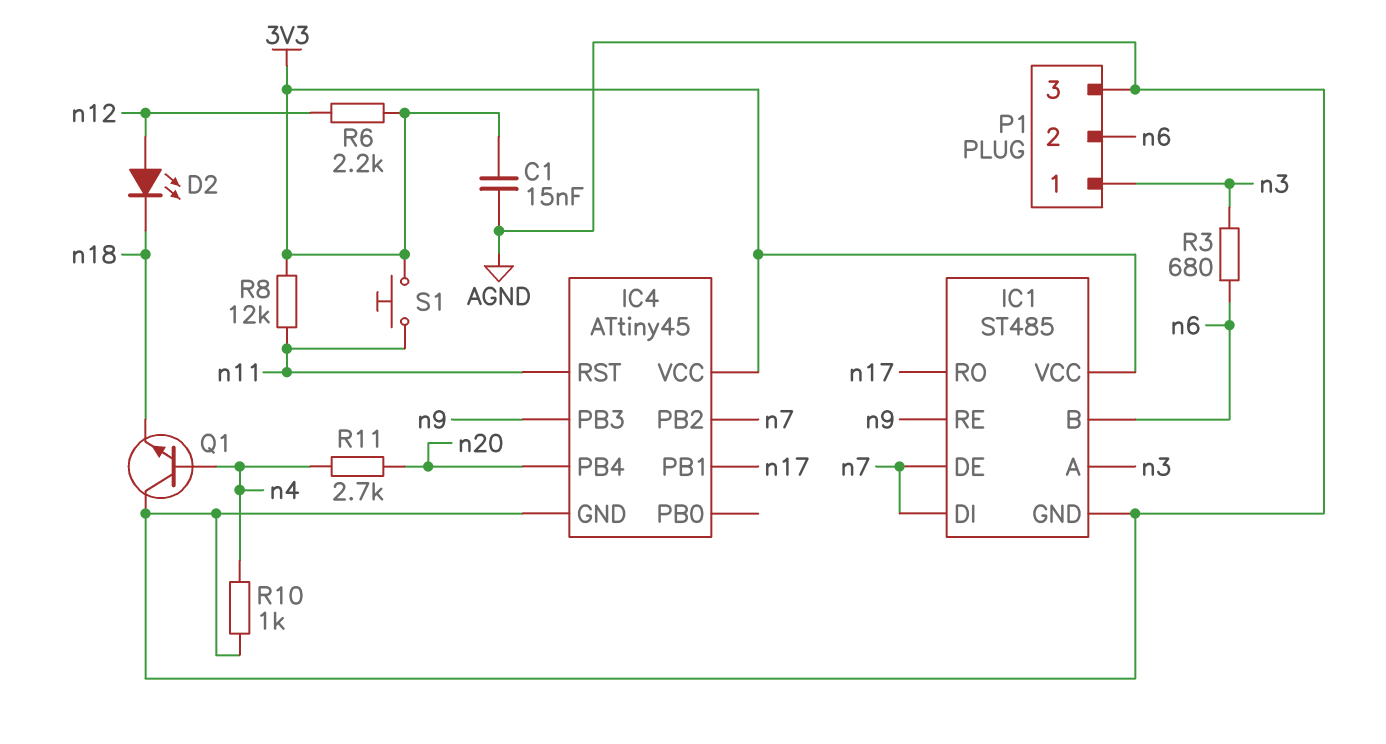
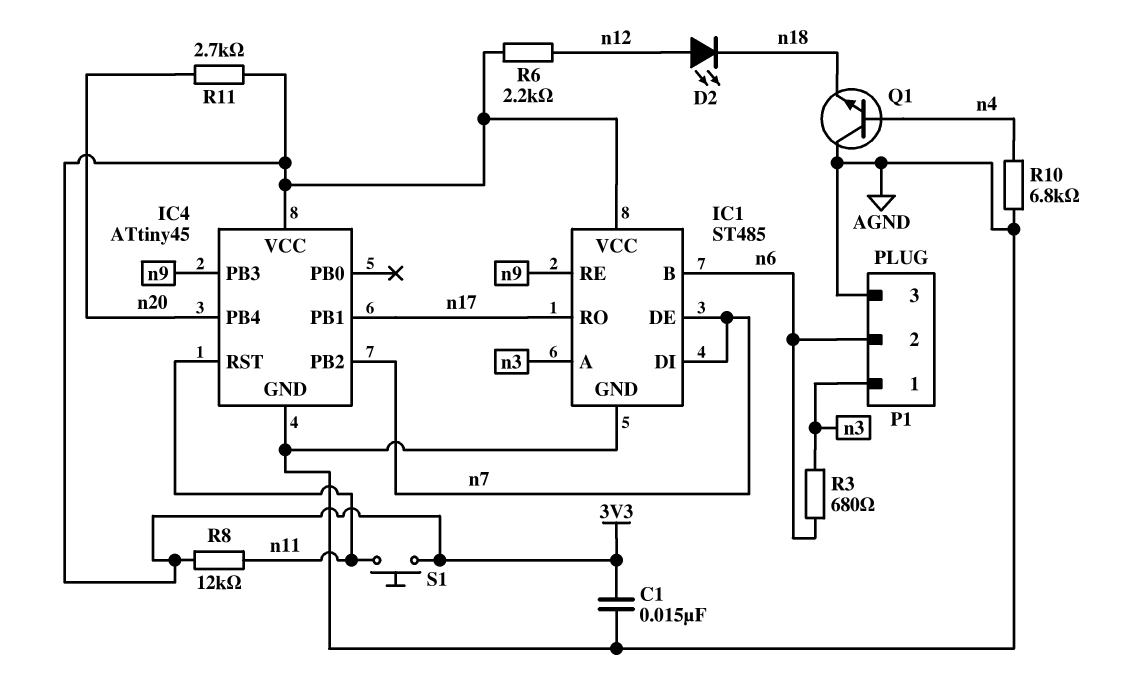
R10: 1k (AGND, n4) -> 6.8k (AGND, n4)
R11: 2.7k (n4, n20) -> 2.7k (3V3, n20)

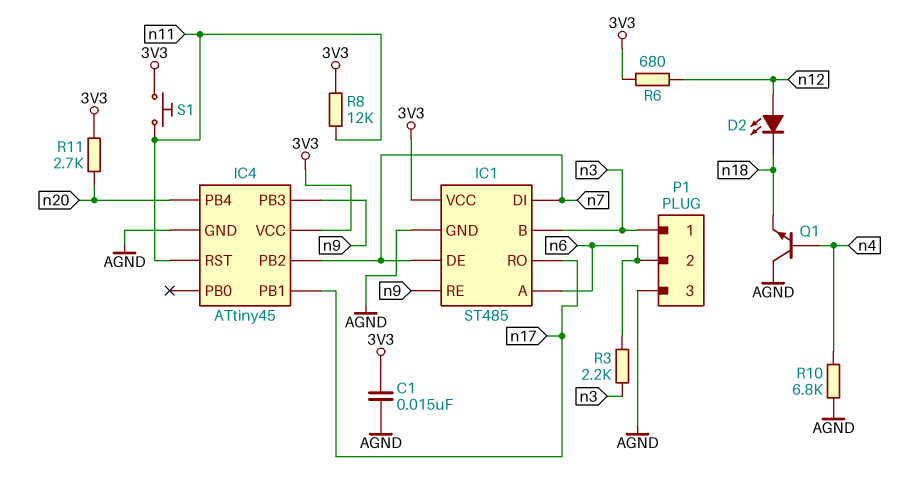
IC1 pin A: n3 -> n6
IC1 pin B: n6 -> n3
R3: 680 (n3, n6) -> 2.2k (n3, n6)
R6: 2.2k (3V3, n12) -> 680 (3V3, n12)

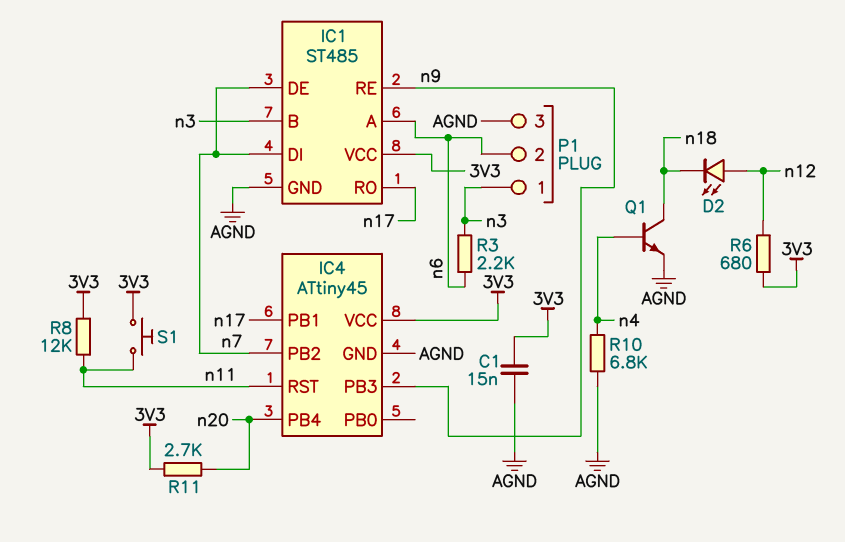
Q1: NPN (B n4, C AGND, E n18) -> NPN (B n4, C n18, E AGND)

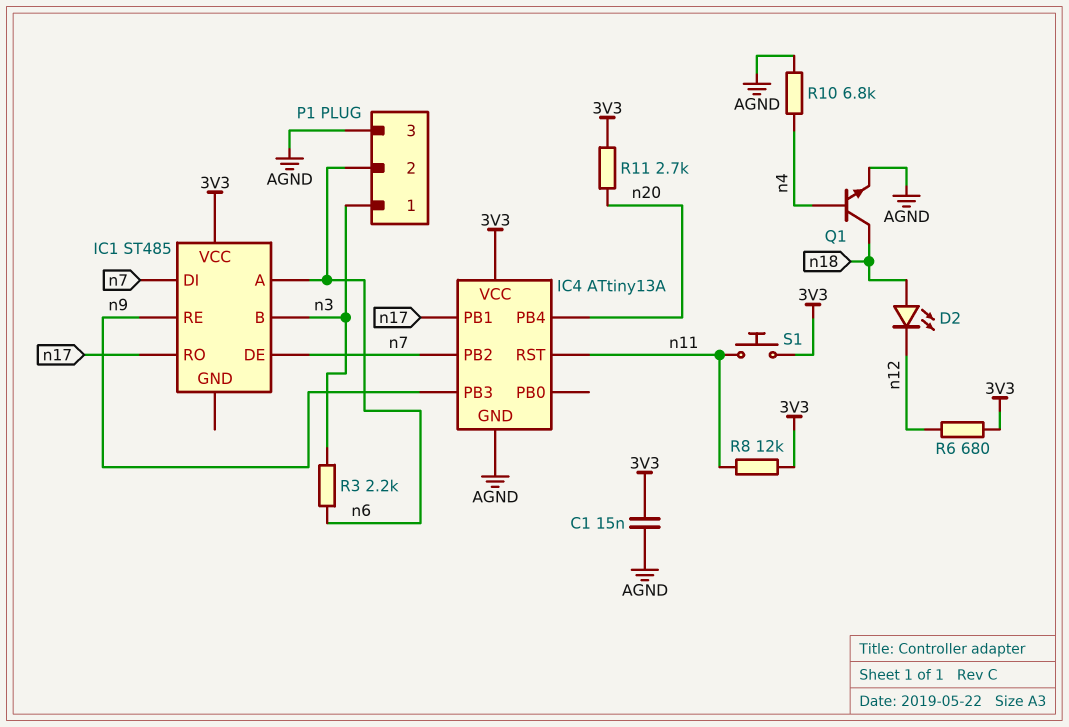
D2: LED (A n12, K n18) -> LED (A n18, K n12)
IC1 pin GND: AGND -> none
IC4: ATtiny45 -> ATtiny13A

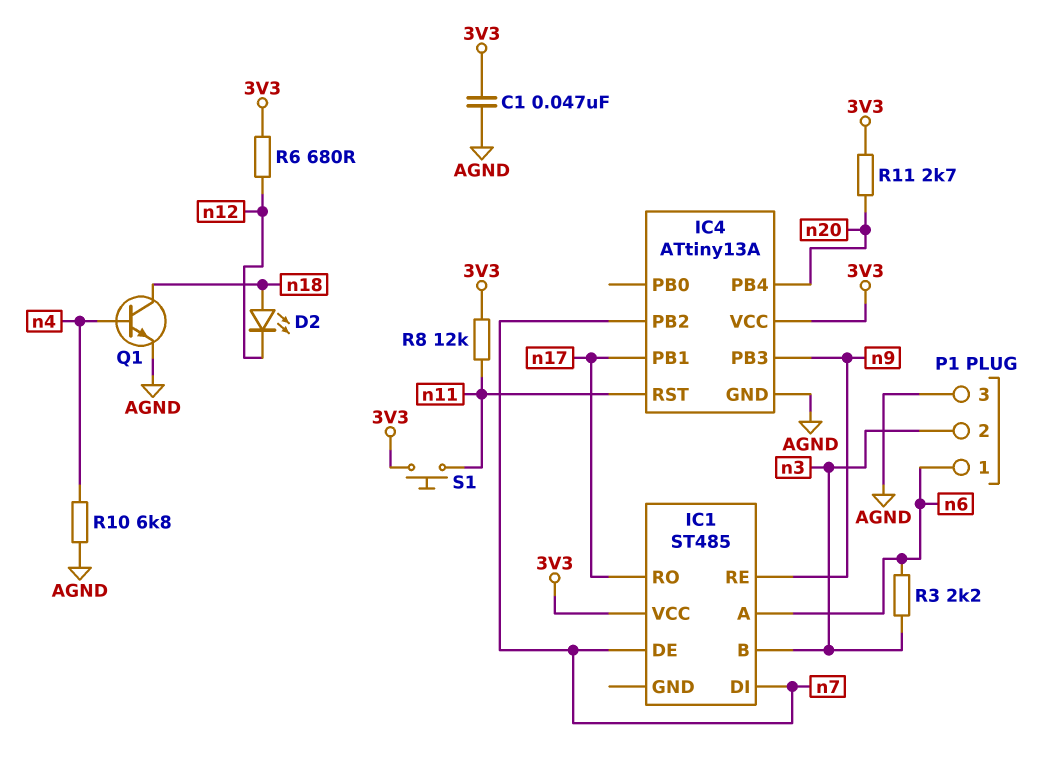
C1: 15nF (3V3, AGND) -> 47nF (3V3, AGND)
P1 pin 1: n3 -> n6
P1 pin 2: n6 -> n3

